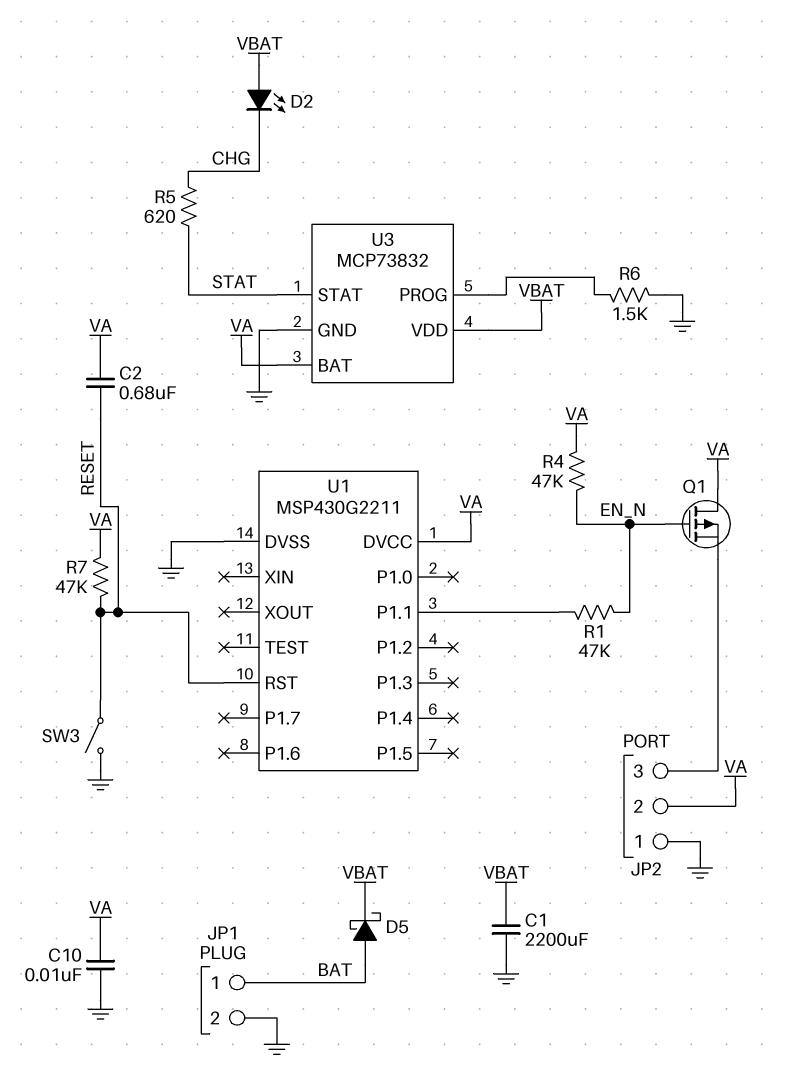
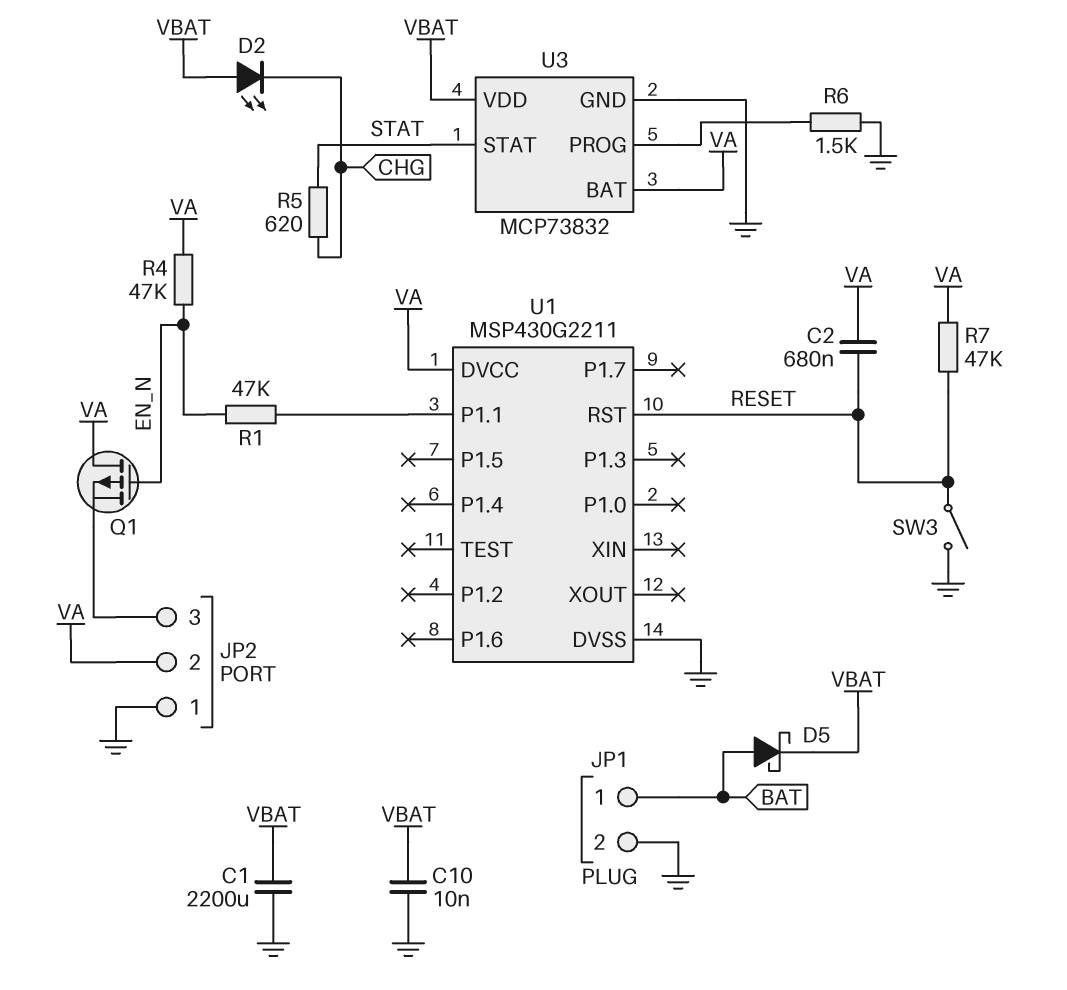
C10: 10nF (GND, VA) -> 10nF (GND, VBAT)

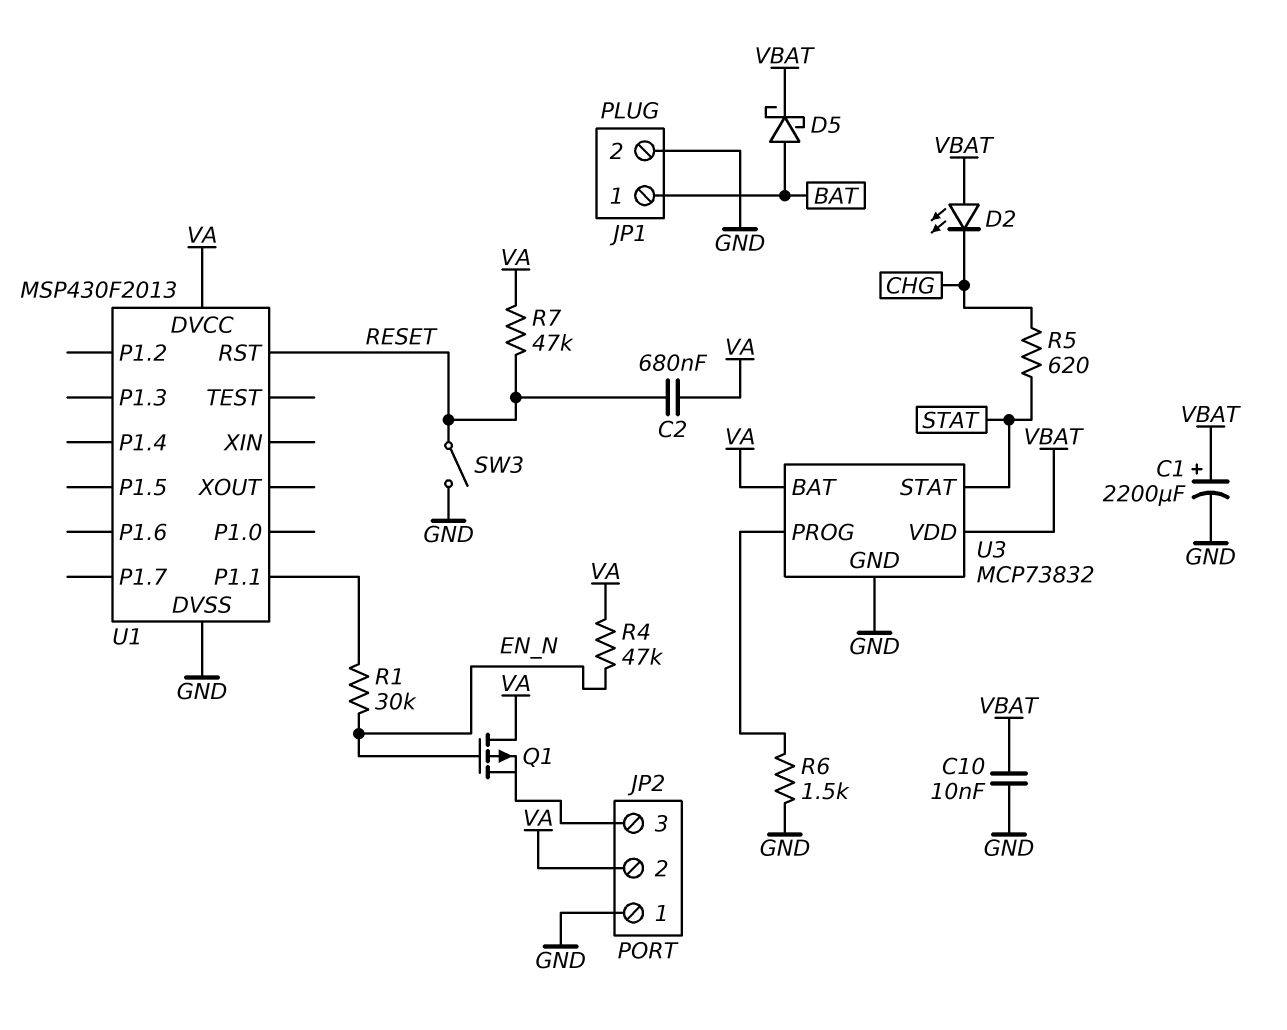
C1: 2200uF (GND, VBAT) -> 2200uF (plus VBAT, minus GND)
R1: 47k (EN_N, U1/P1.1) -> 30k (EN_N, U1/P1.1)
U1: MSP430G2211 -> MSP430F2013

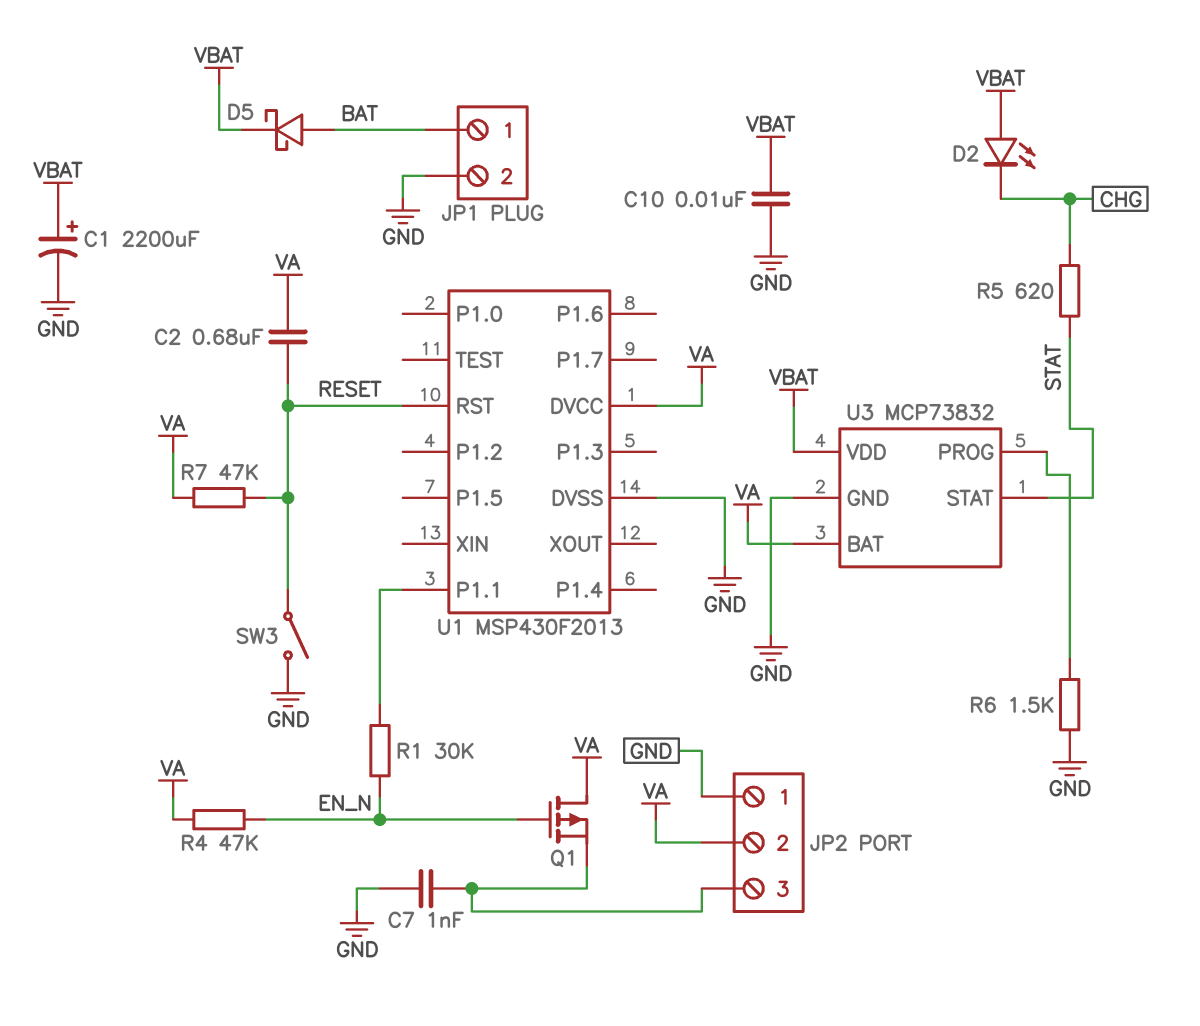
C7: none -> 1nF (GND, JP2/3)

